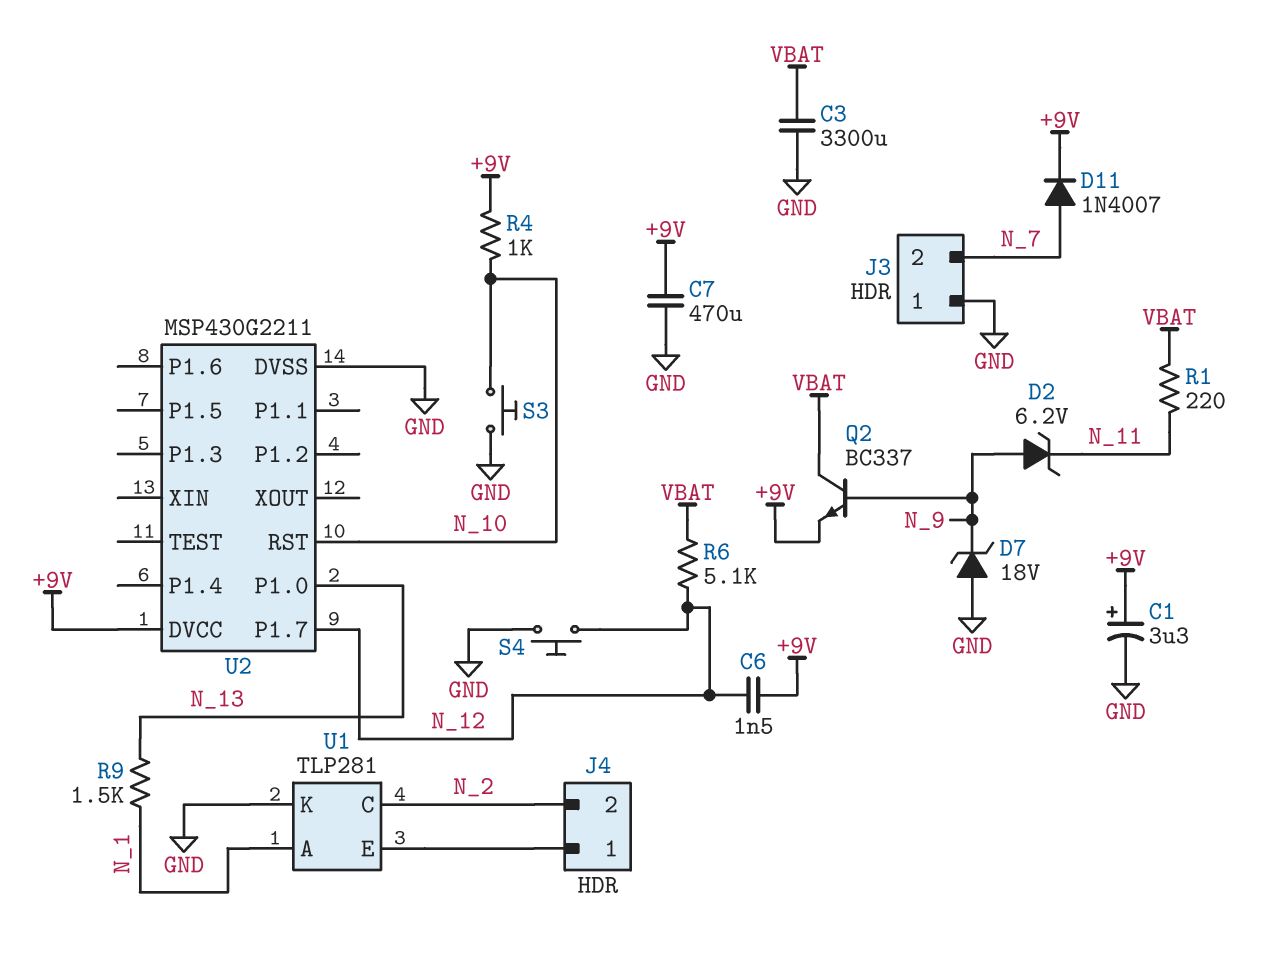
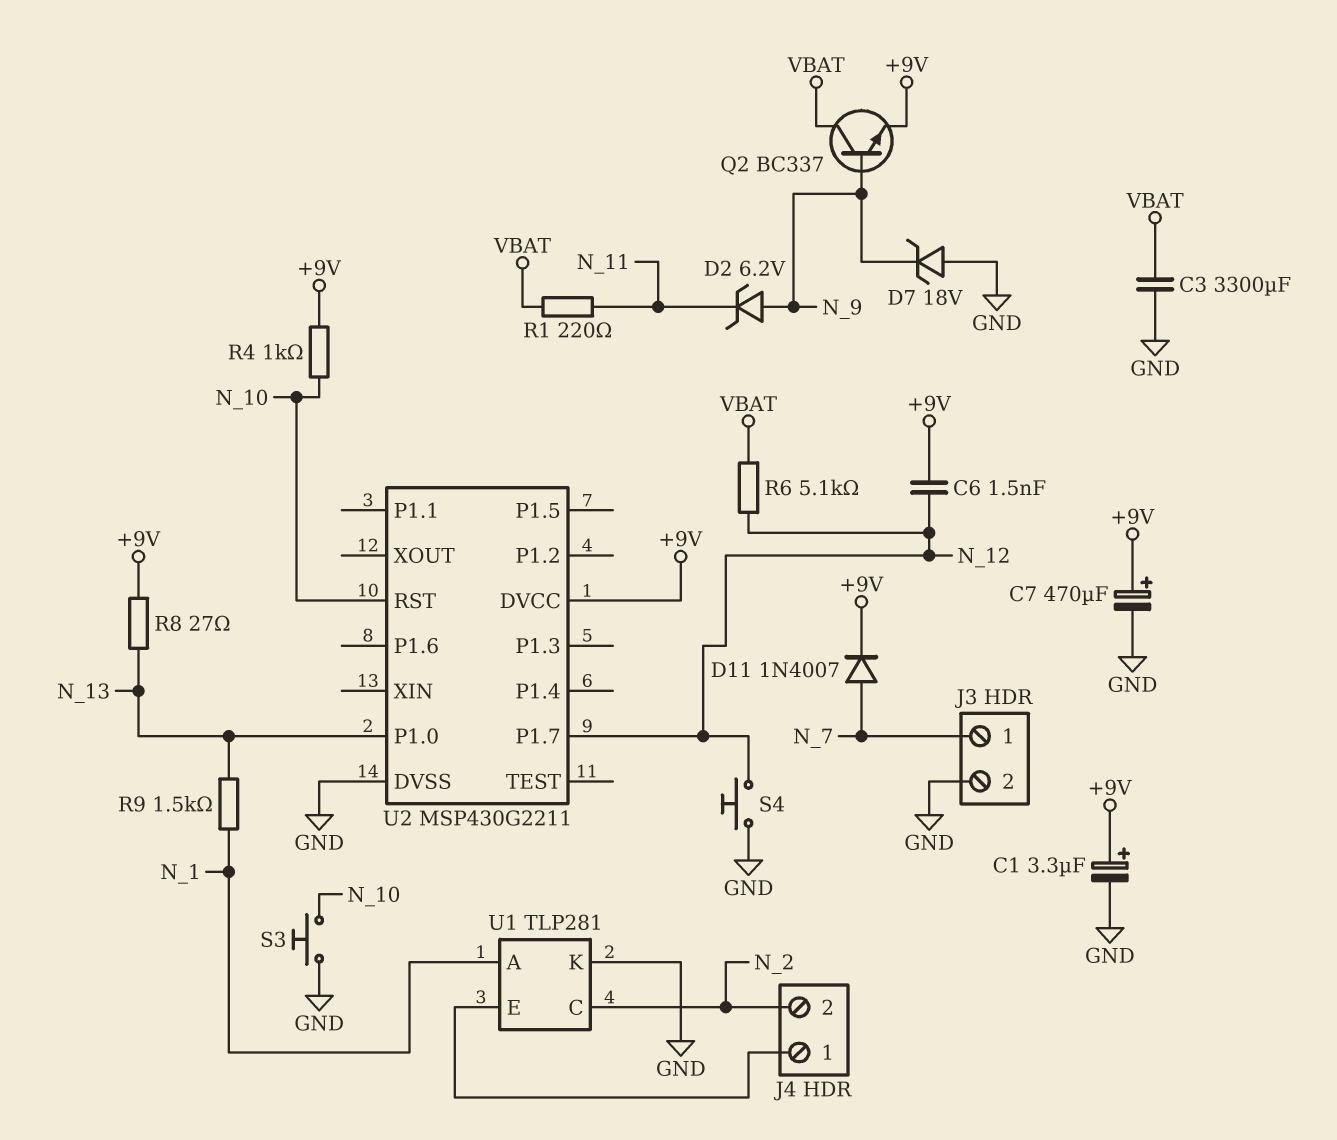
C7: 470uF (+9V, GND) -> 470uF (plus +9V, minus GND)
J3 pin 1: GND -> N_7
J3 pin 2: N_7 -> GND
R8: none -> 27 (+9V, N_13)

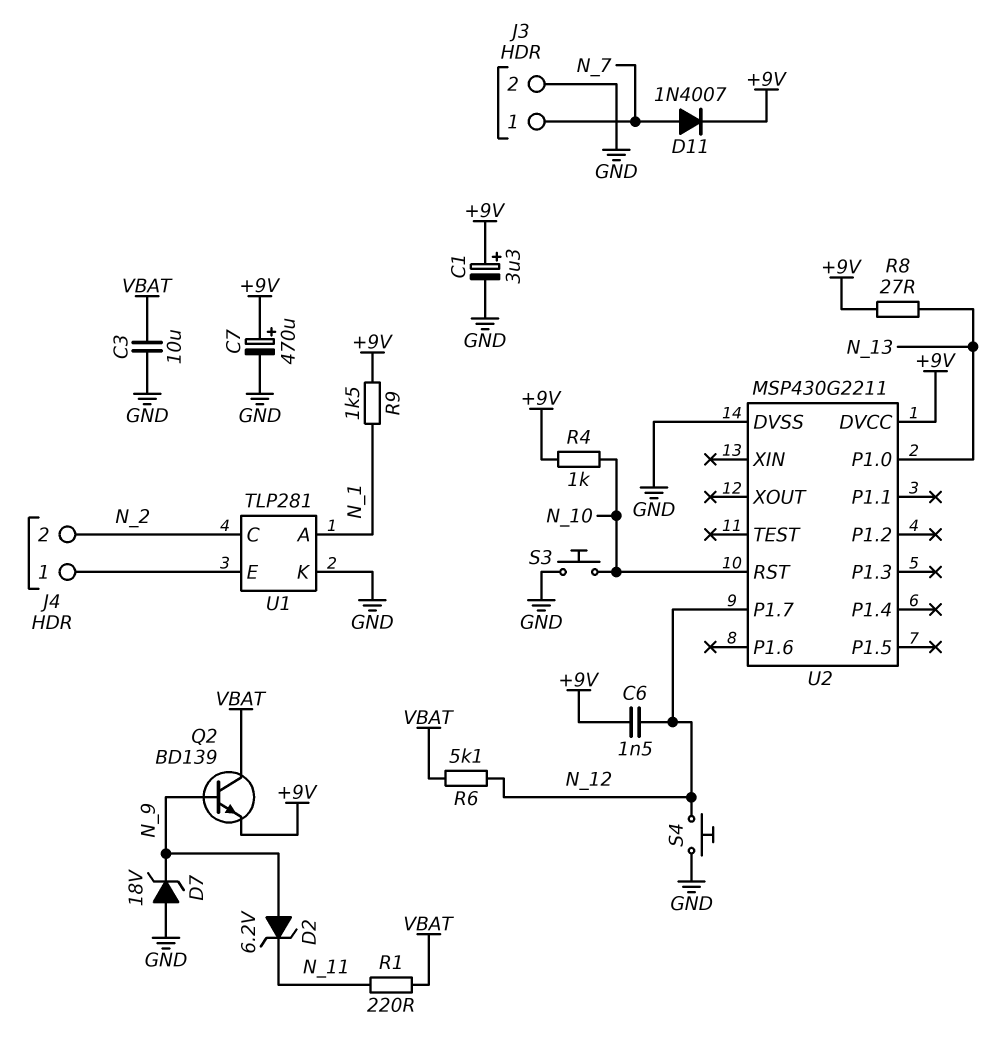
C3: 3300uF (GND, VBAT) -> 10uF (GND, VBAT)
Q2: NPN BC337 (B N_9, C VBAT, E +9V) -> NPN BD139 (B N_9, C VBAT, E +9V)
R9: 1.5k (N_1, N_13) -> 1.5k (+9V, N_1)

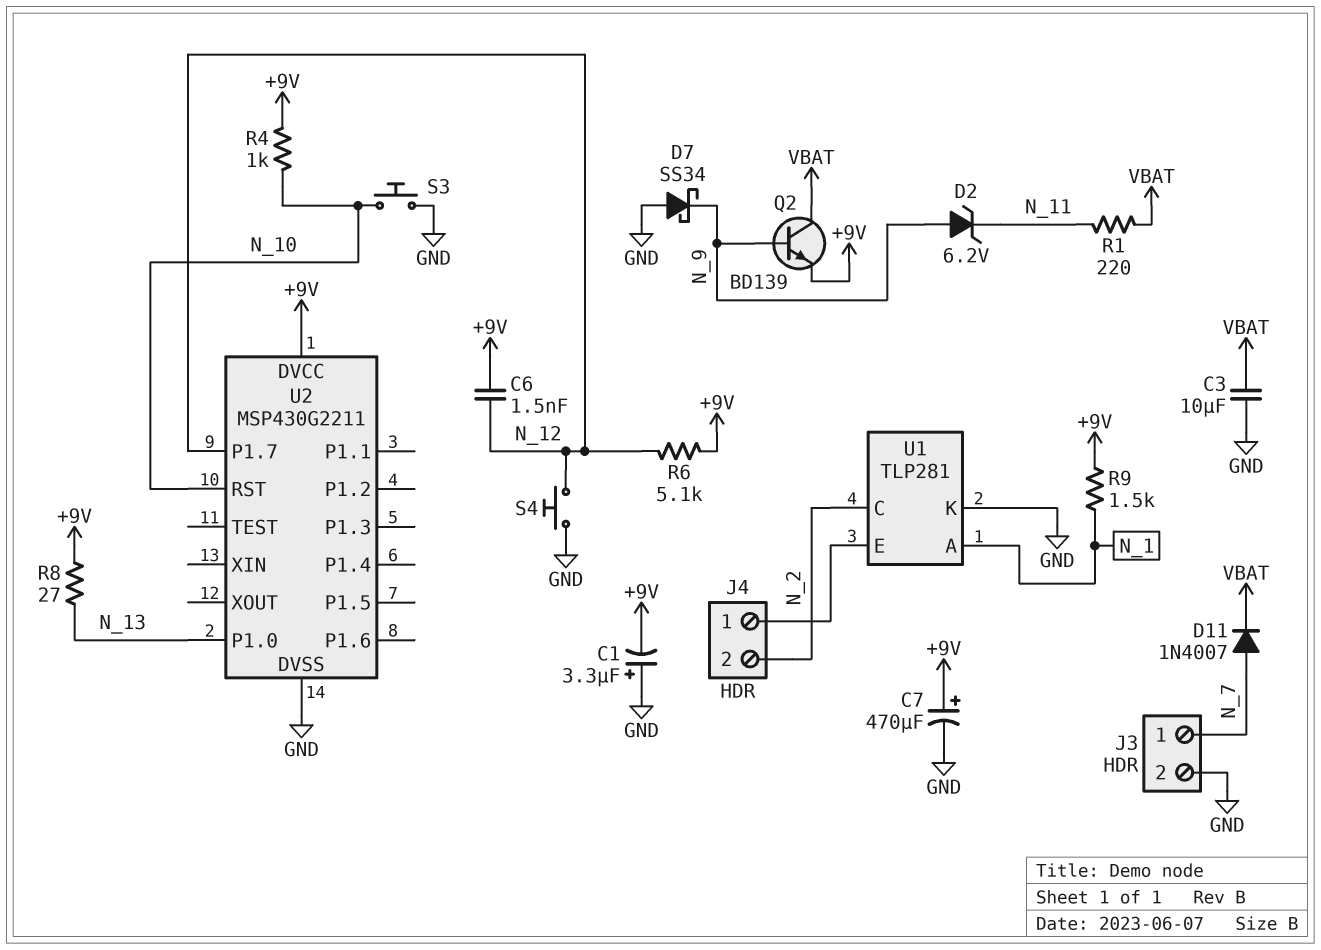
C1: 3.3uF (plus +9V, minus GND) -> 3.3uF (plus GND, minus +9V)
D7: zener 18V (A GND, K N_9) -> schottky SS34 (A GND, K N_9)
D11: diode 1N4007 (A N_7, K +9V) -> diode 1N4007 (A N_7, K VBAT)
R6: 5.1k (N_12, VBAT) -> 5.1k (+9V, N_12)

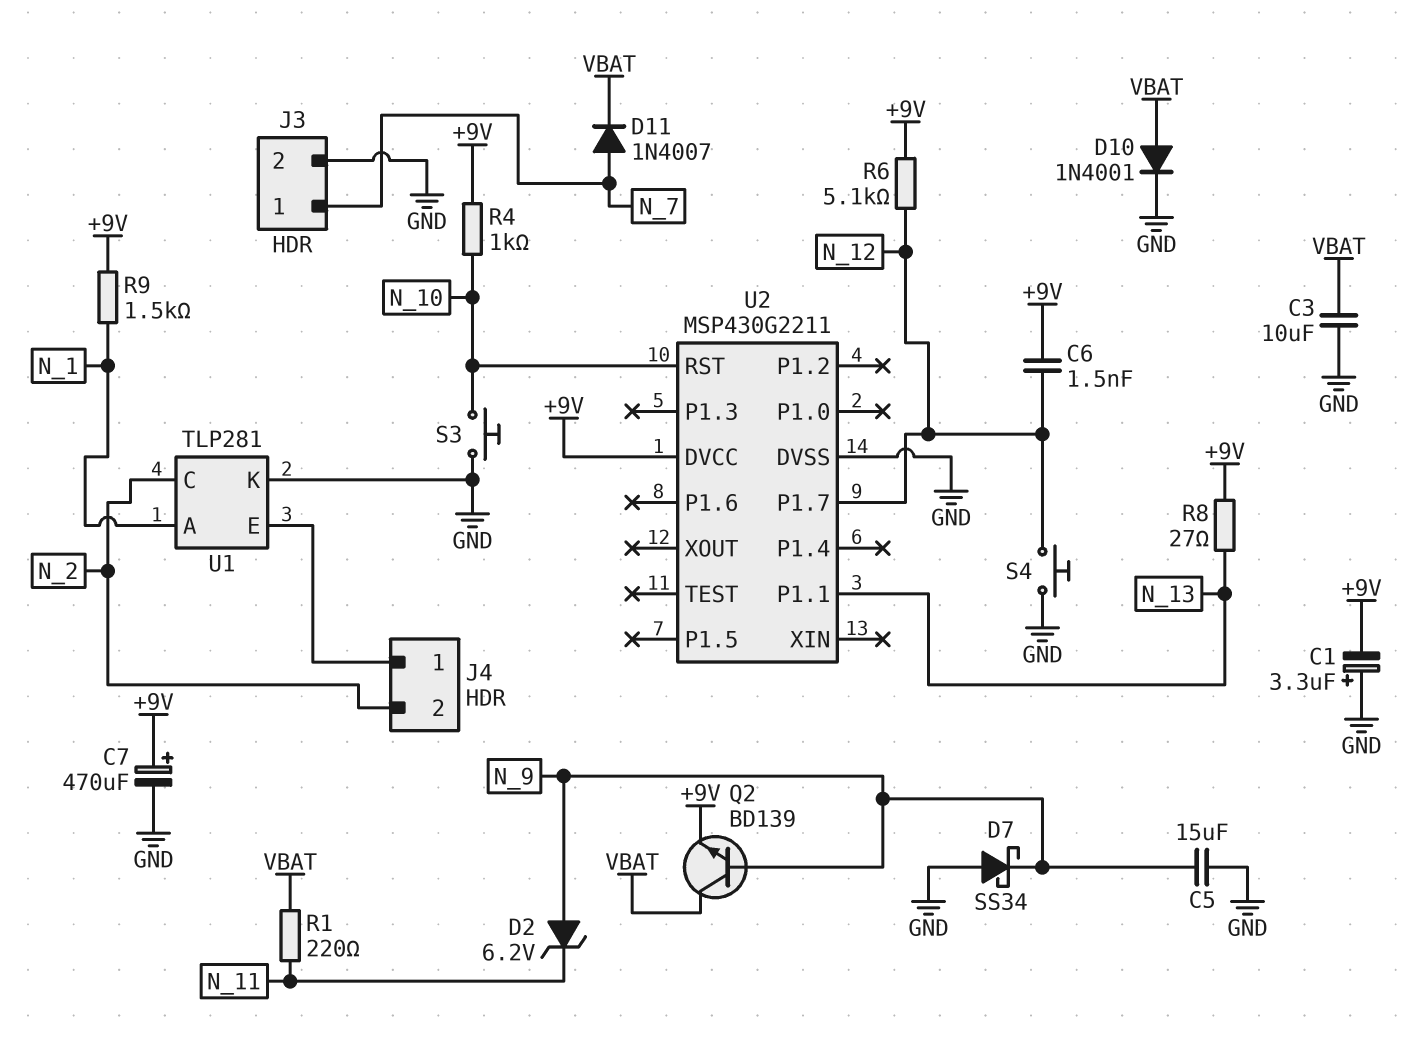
C5: none -> 15uF (GND, N_9)
D10: none -> diode 1N4001 (A VBAT, K GND)
U2 pin P1.0: N_13 -> none
U2 pin P1.1: none -> N_13

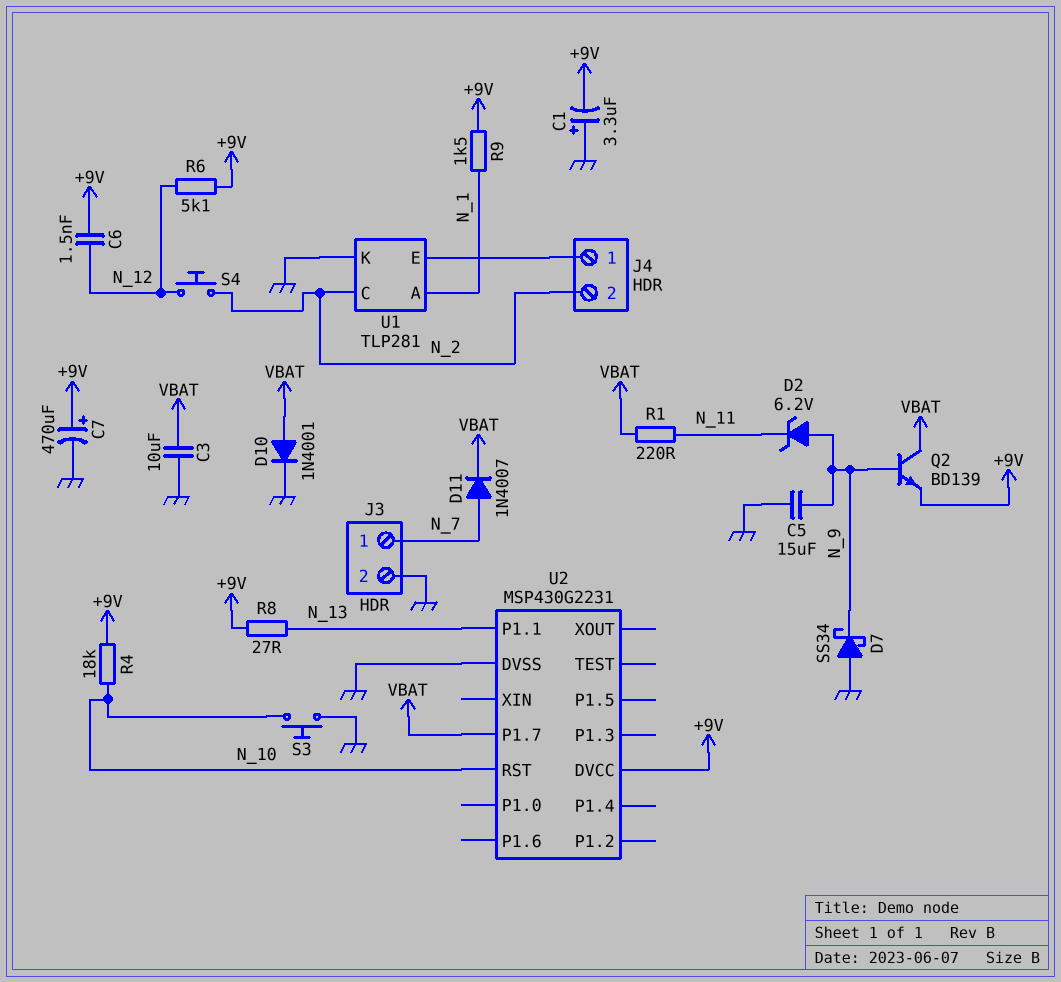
R4: 1k (+9V, N_10) -> 18k (+9V, N_10)
S4: button (GND, N_12) -> button (N_2, N_12)
U2: MSP430G2211 -> MSP430G2231
U2 pin P1.7: N_12 -> VBAT

